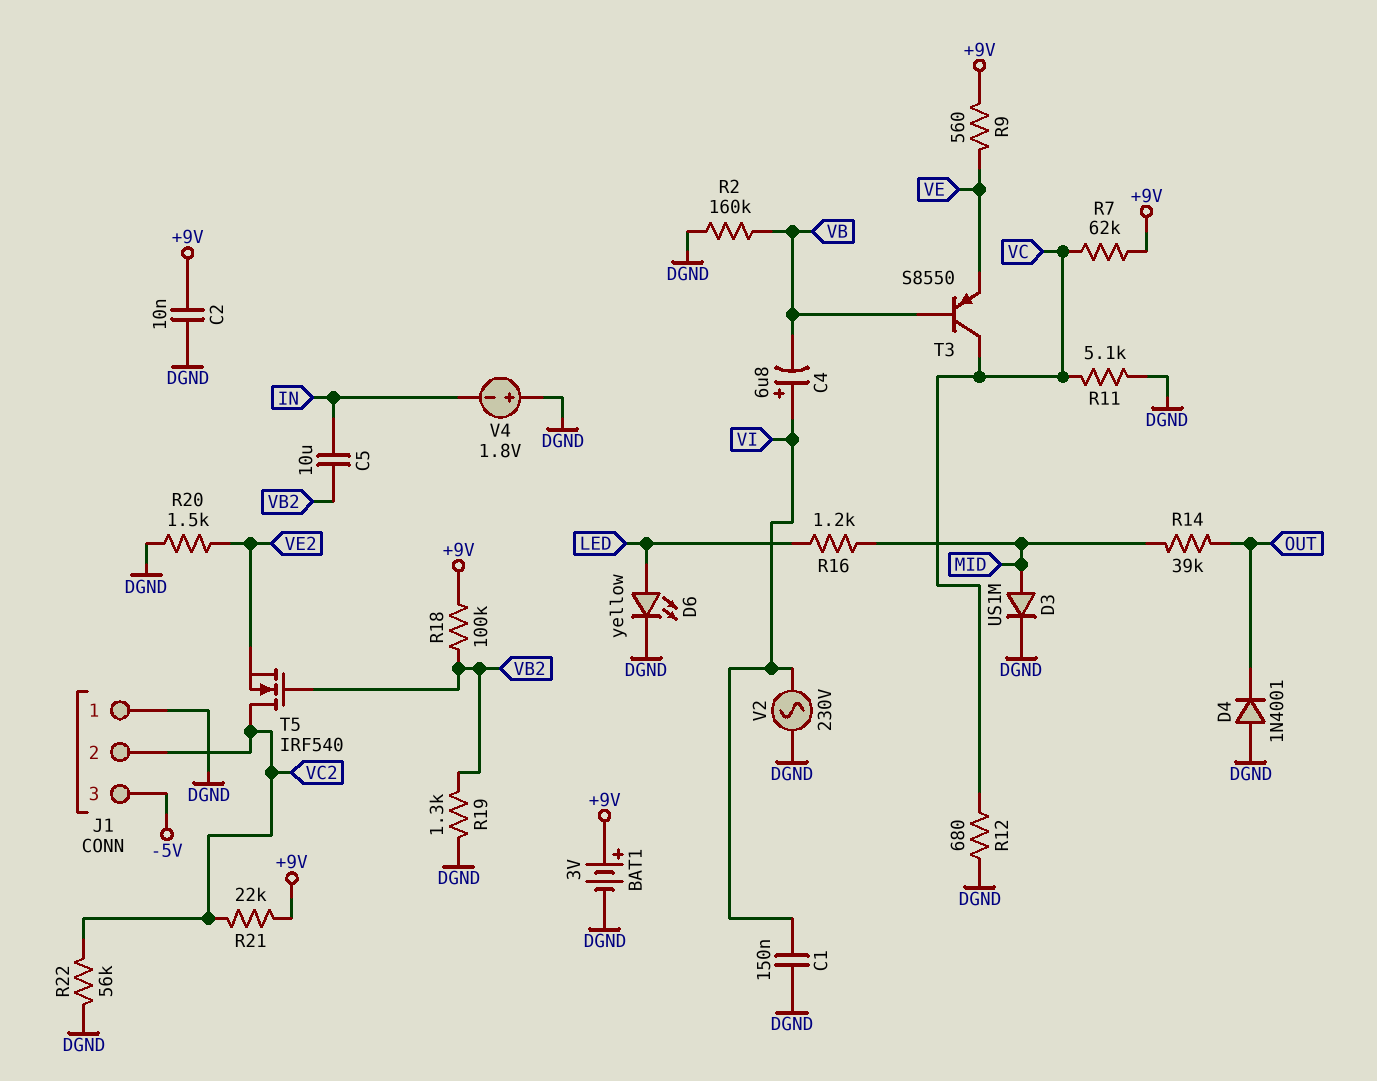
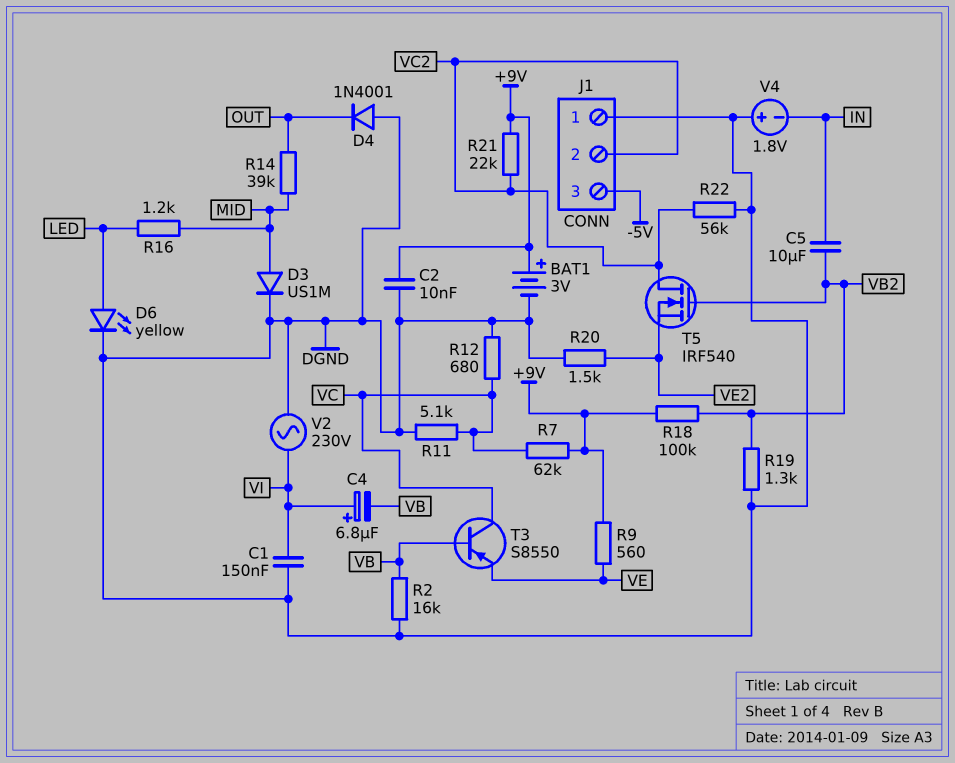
R2: 160k (DGND, VB) -> 16k (DGND, VB)

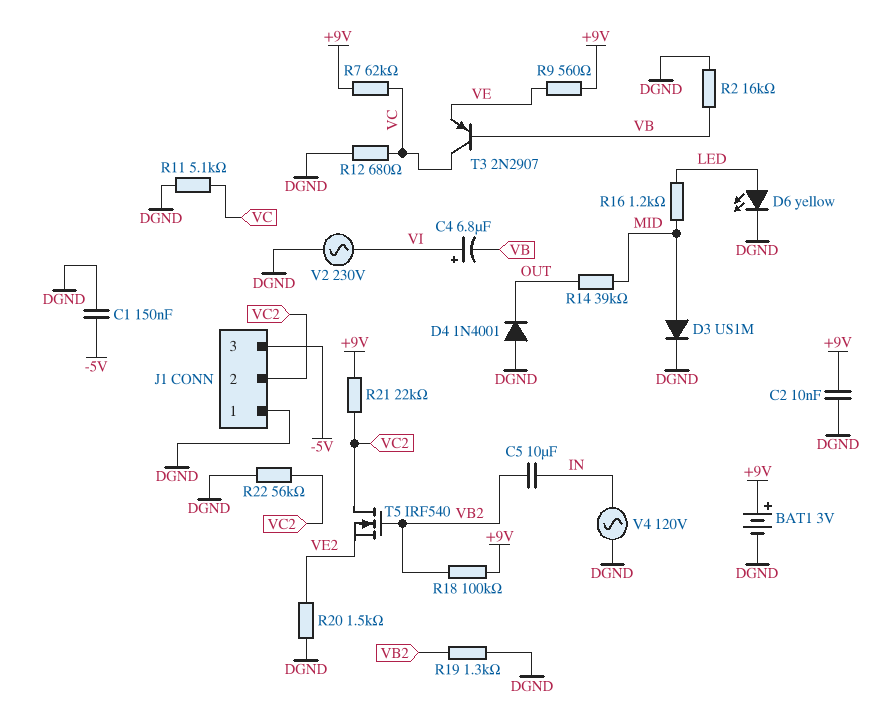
C1: 150nF (DGND, VI) -> 150nF (-5V, DGND)
T3: PNP S8550 (B VB, C VC, E VE) -> PNP 2N2907 (B VB, C VC, E VE)
V4: 1.8V (plus DGND, minus IN) -> AC 120V (DGND, IN)

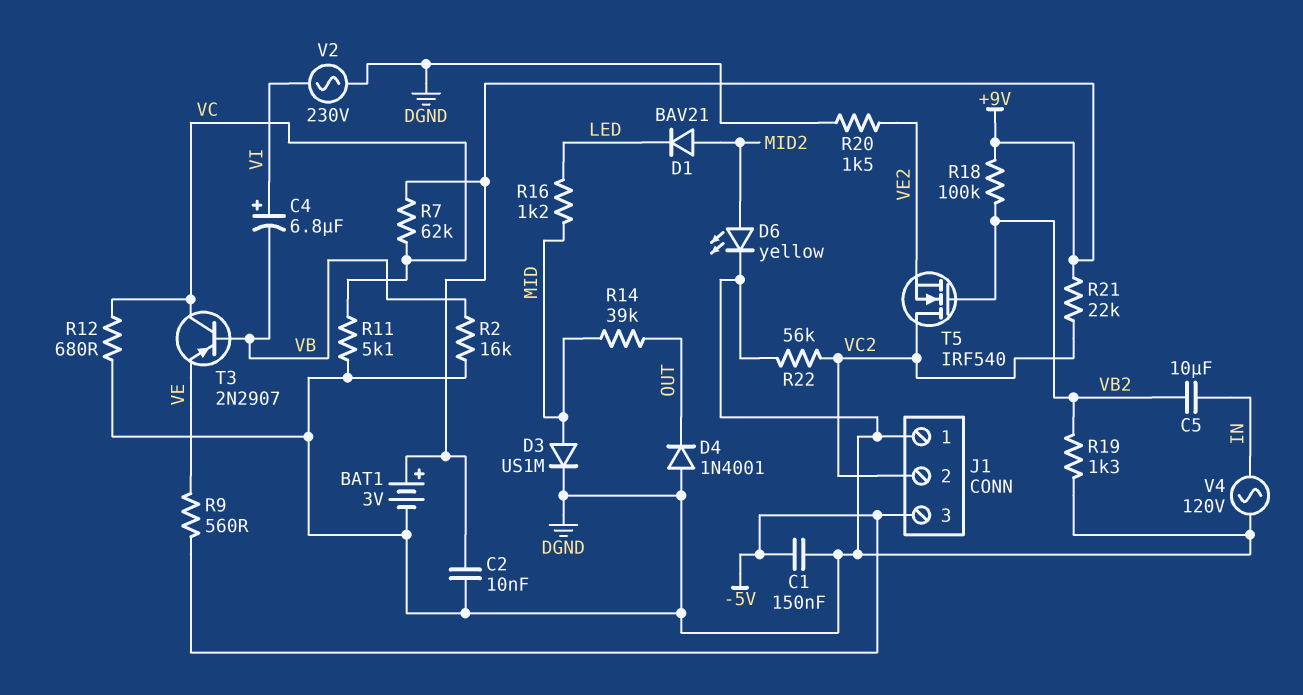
D1: none -> diode BAV21 (A MID2, K LED)
D6: LED yellow (A LED, K DGND) -> LED yellow (A MID2, K DGND)
R9: 560 (+9V, VE) -> 560 (-5V, VE)

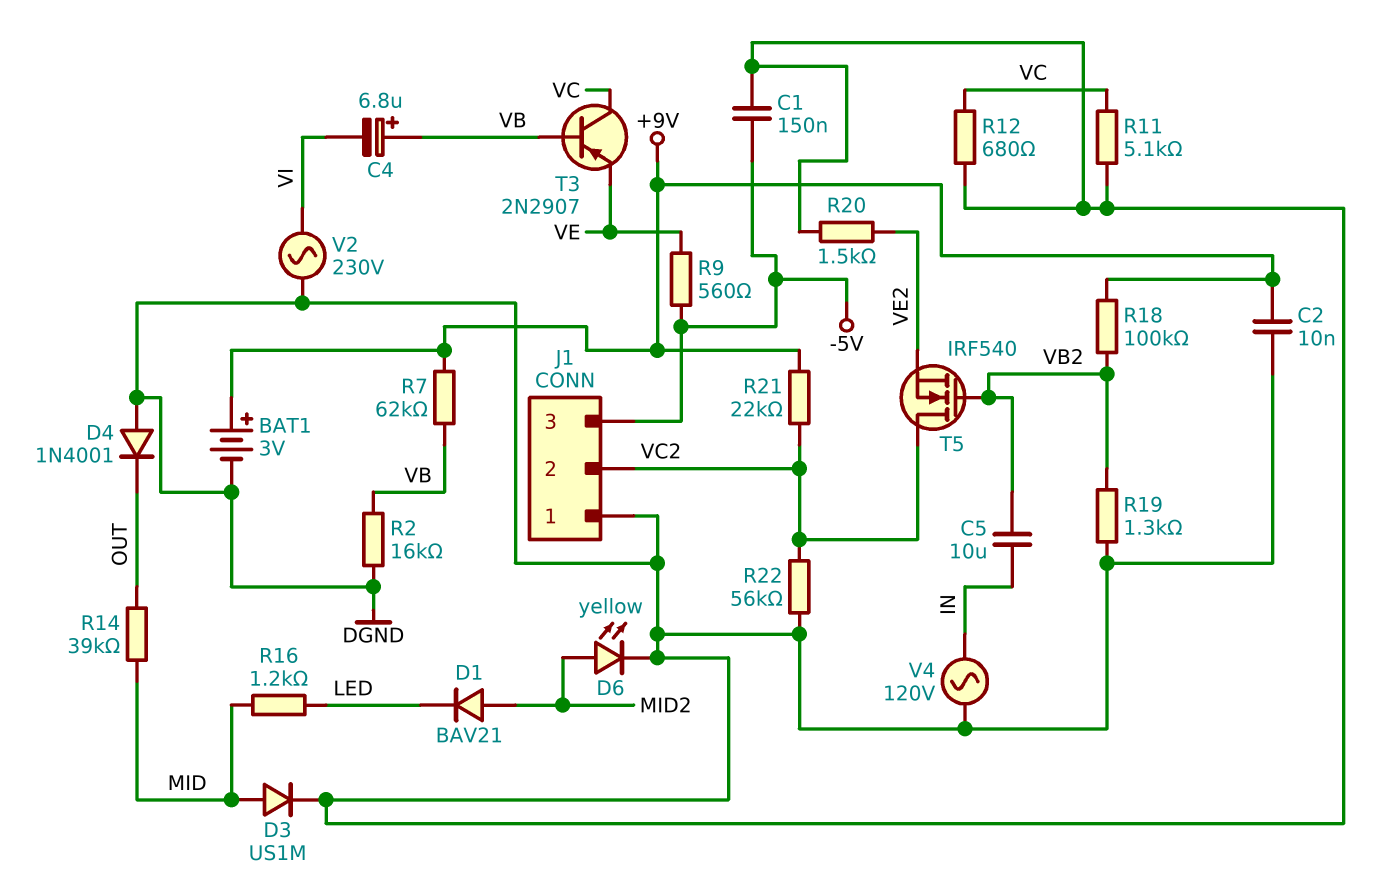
C4: 6.8uF (plus VI, minus VB) -> 6.8uF (plus VB, minus VI)
R7: 62k (+9V, VC) -> 62k (+9V, VB)

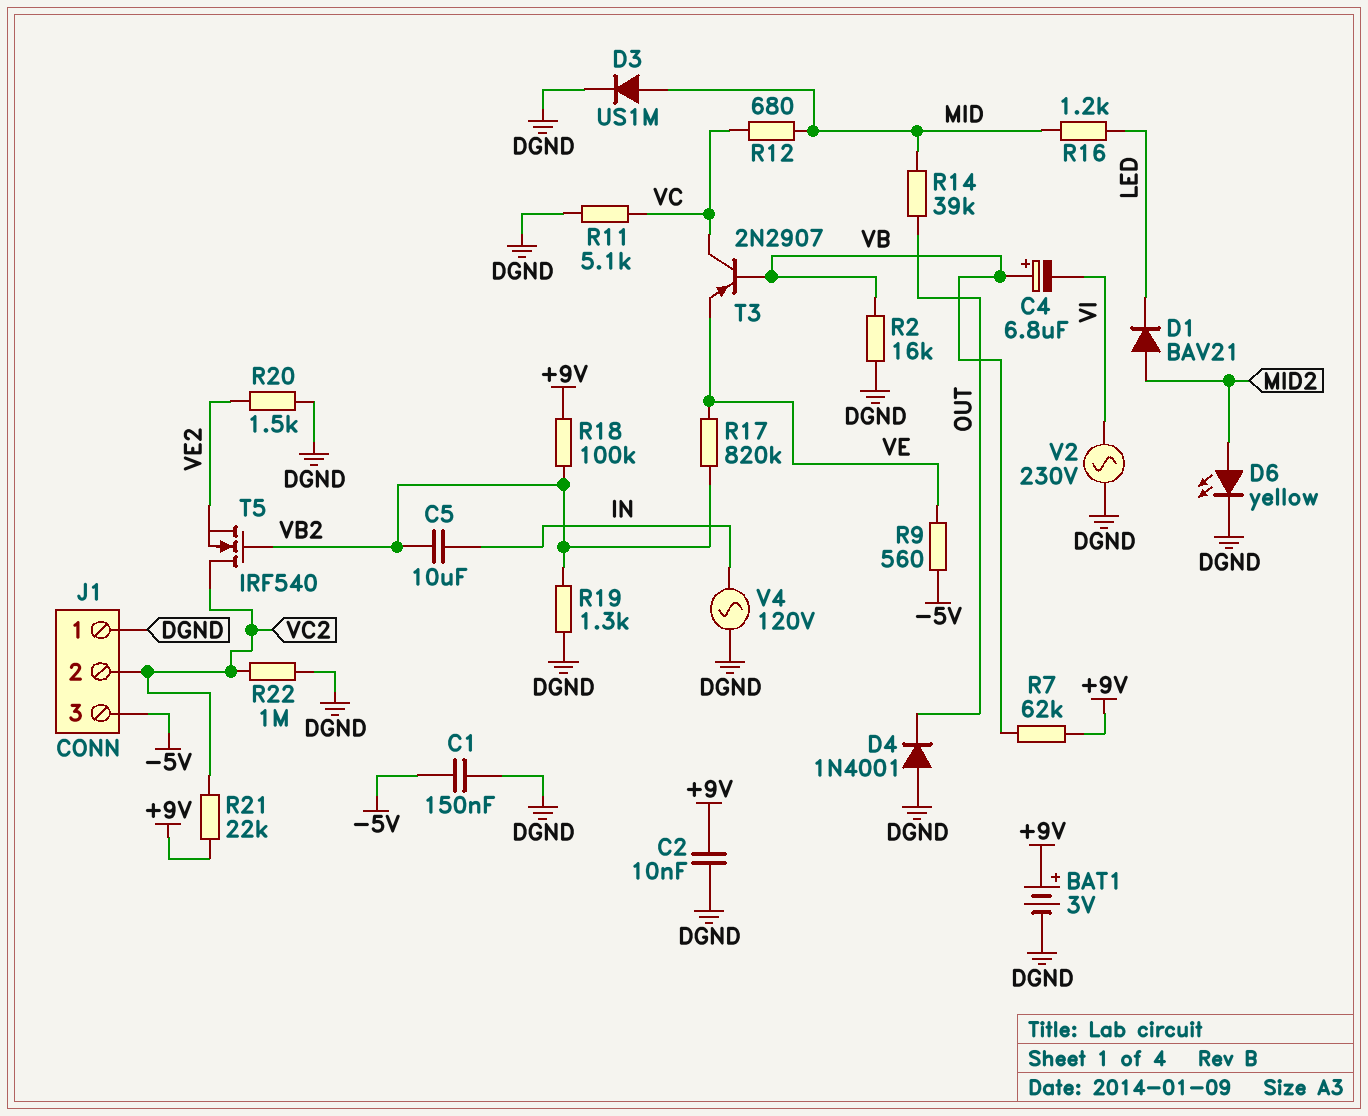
R12: 680 (DGND, VC) -> 680 (MID, VC)
R17: none -> 820k (VB2, VE)
R22: 56k (DGND, VC2) -> 1M (DGND, VC2)

